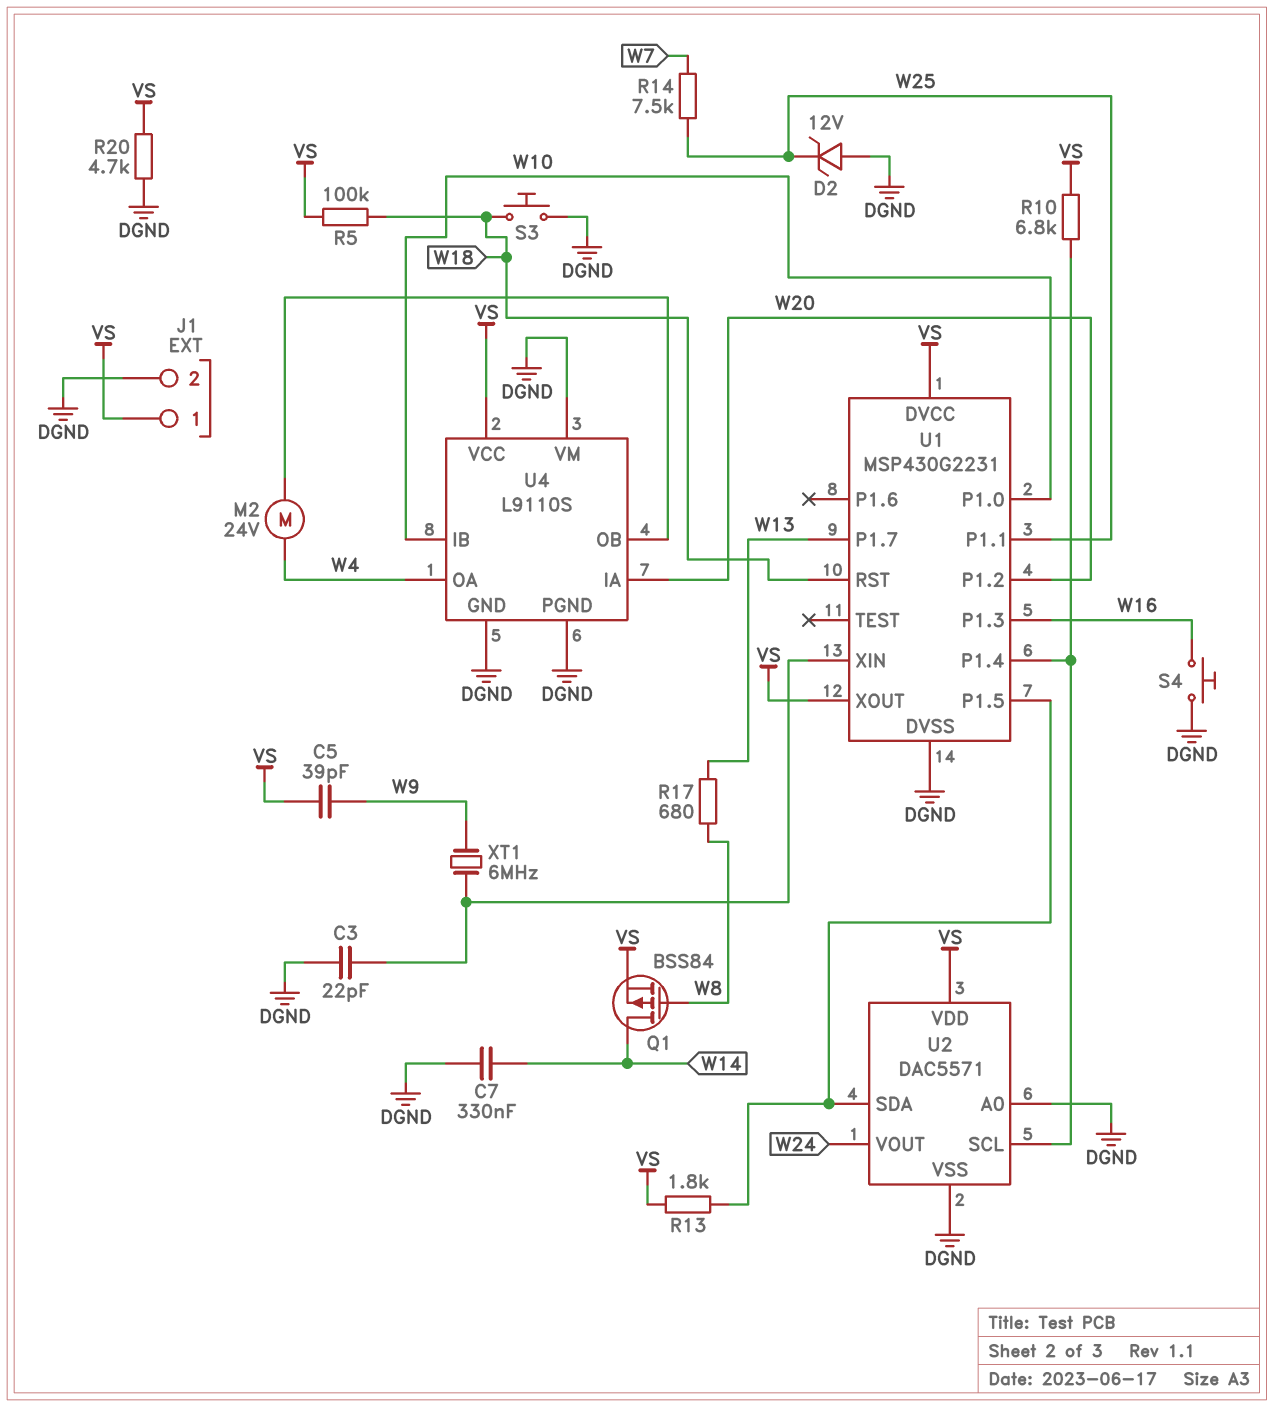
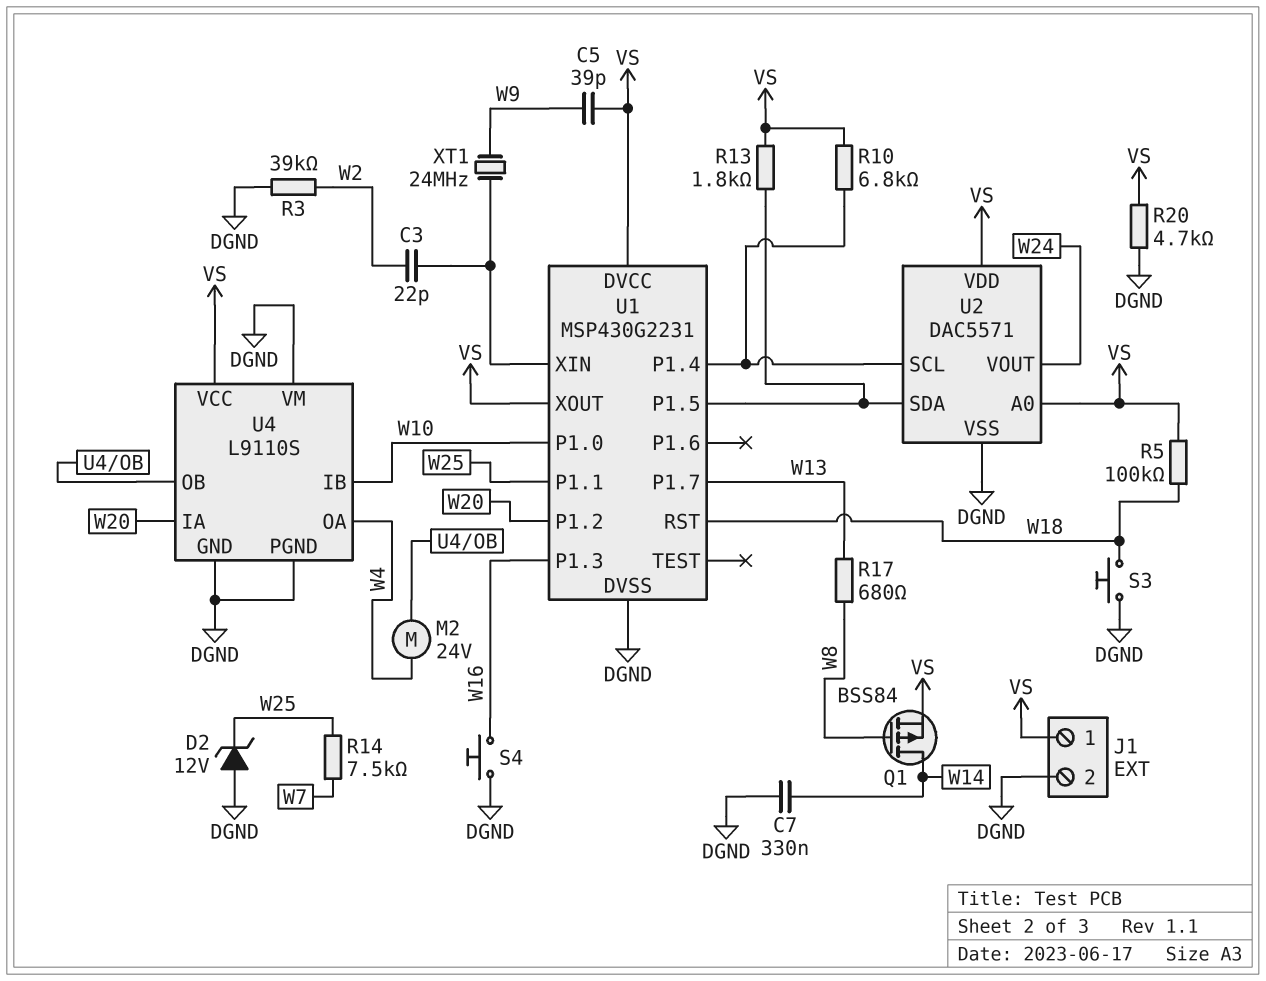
C3: 22pF (DGND, U1/XIN) -> 22pF (U1/XIN, W2)
R3: none -> 39k (DGND, W2)
U2 pin A0: DGND -> VS
XT1: 6MHz (U1/XIN, W9) -> 24MHz (U1/XIN, W9)

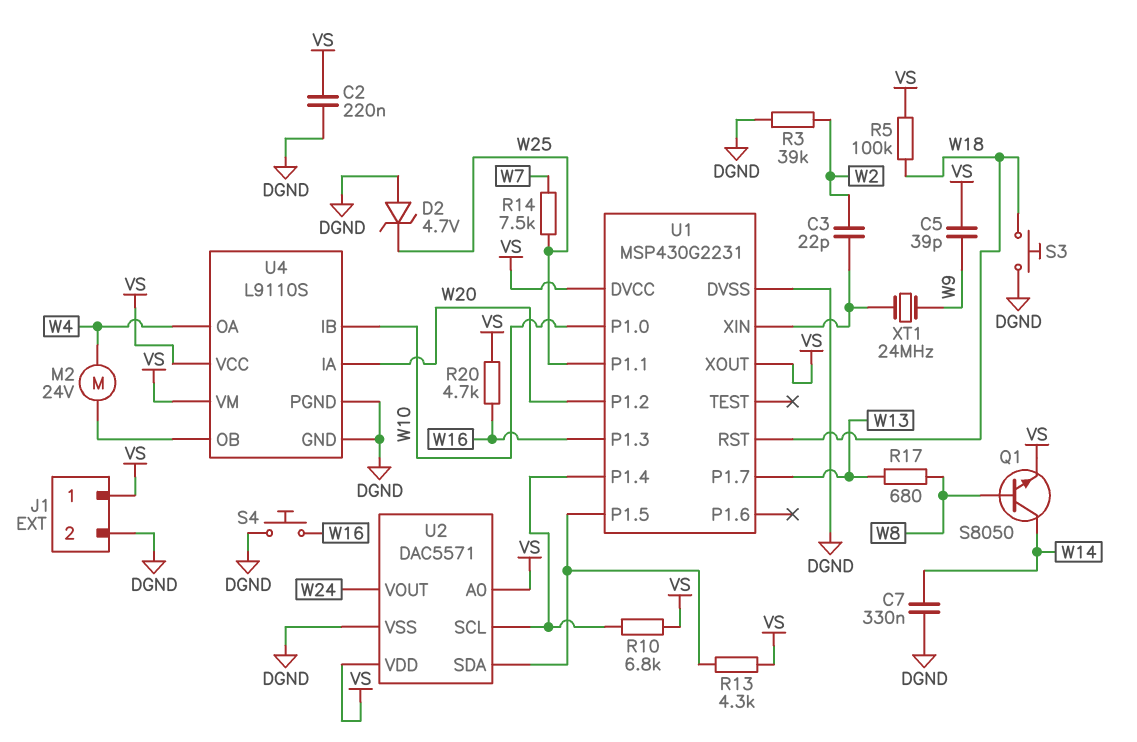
C2: none -> 220nF (DGND, VS)
D2: zener 12V (A DGND, K W25) -> zener 4.7V (A DGND, K W25)
Q1: PMOS BSS84 (G W8, D W14, S VS) -> NPN S8050 (B W8, C W14, E VS)
R13: 1.8k (U1/P1.5, VS) -> 4.3k (U1/P1.5, VS)
R20: 4.7k (DGND, VS) -> 4.7k (VS, W16)
U4 pin VM: DGND -> VS

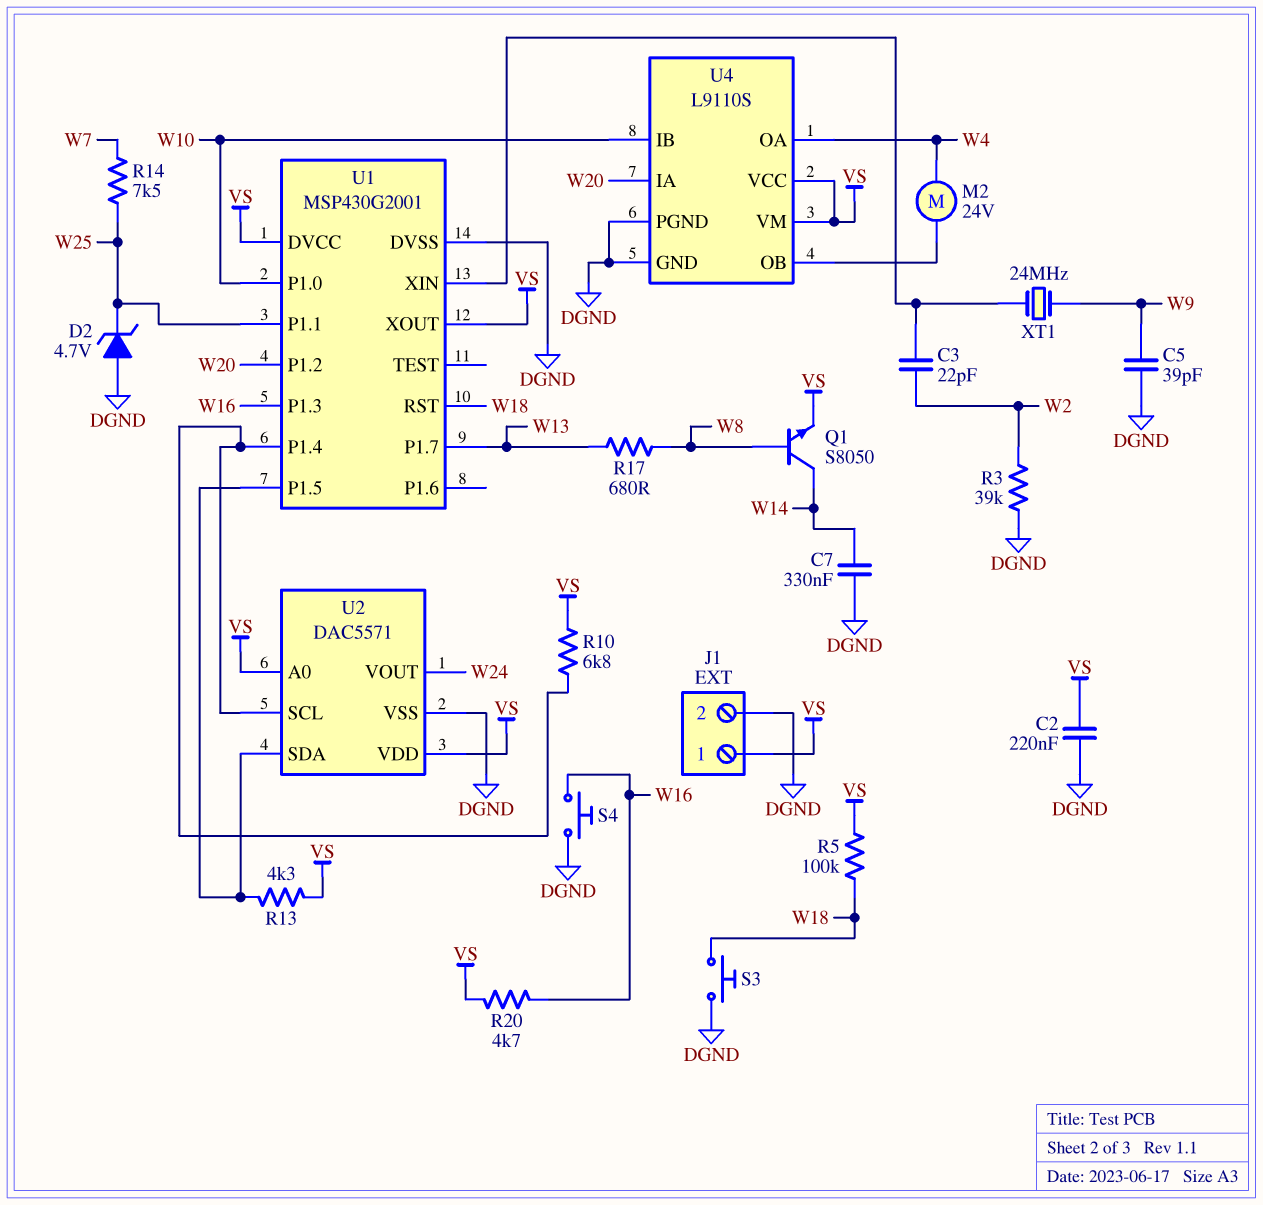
C5: 39pF (VS, W9) -> 39pF (DGND, W9)
U1: MSP430G2231 -> MSP430G2001

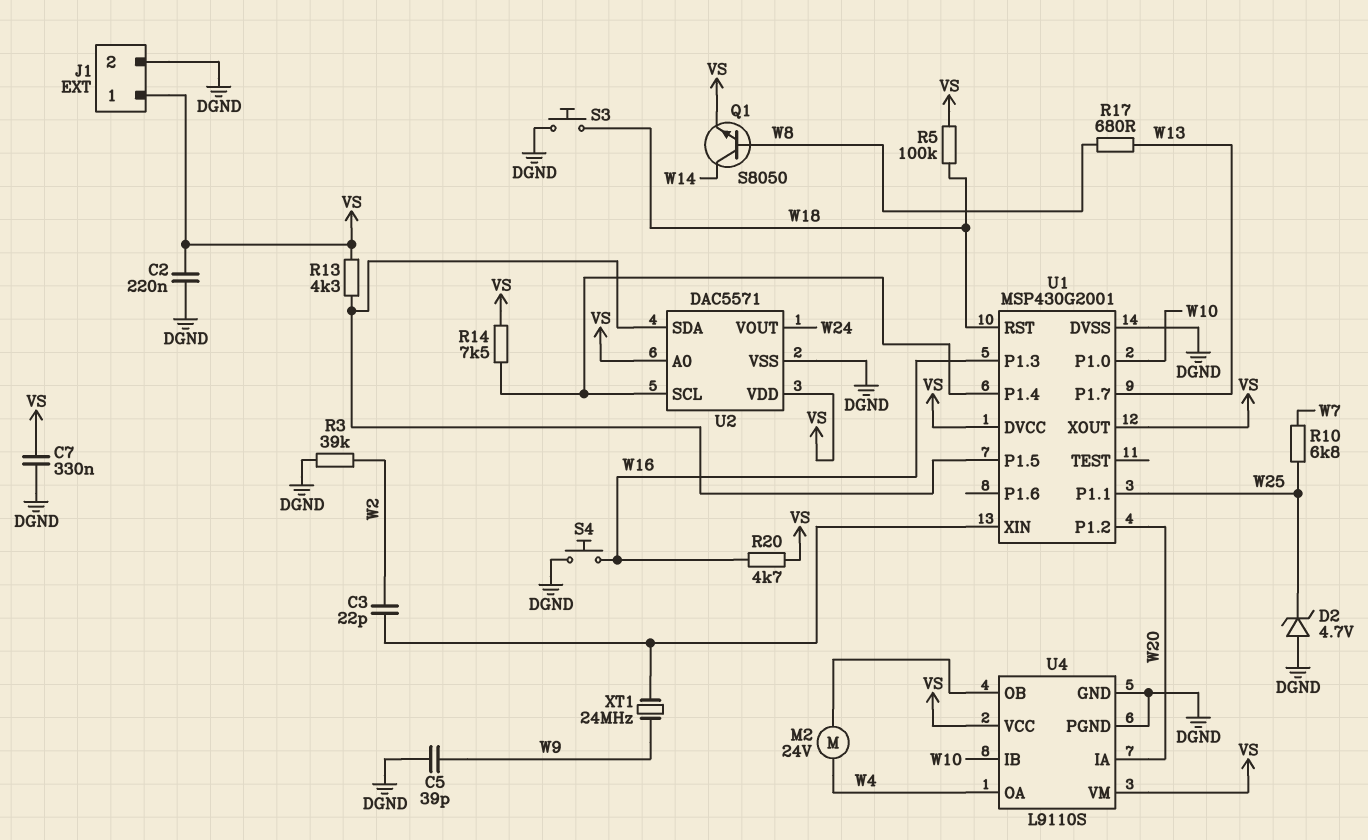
C7: 330nF (DGND, W14) -> 330nF (DGND, VS)
R10: 6.8k (U1/P1.4, VS) -> 6.8k (W7, W25)
R14: 7.5k (W7, W25) -> 7.5k (U1/P1.4, VS)

